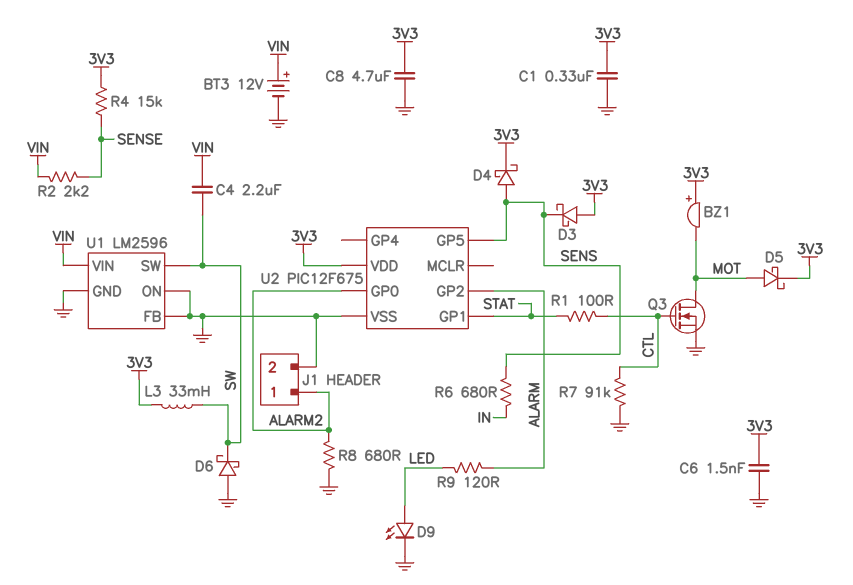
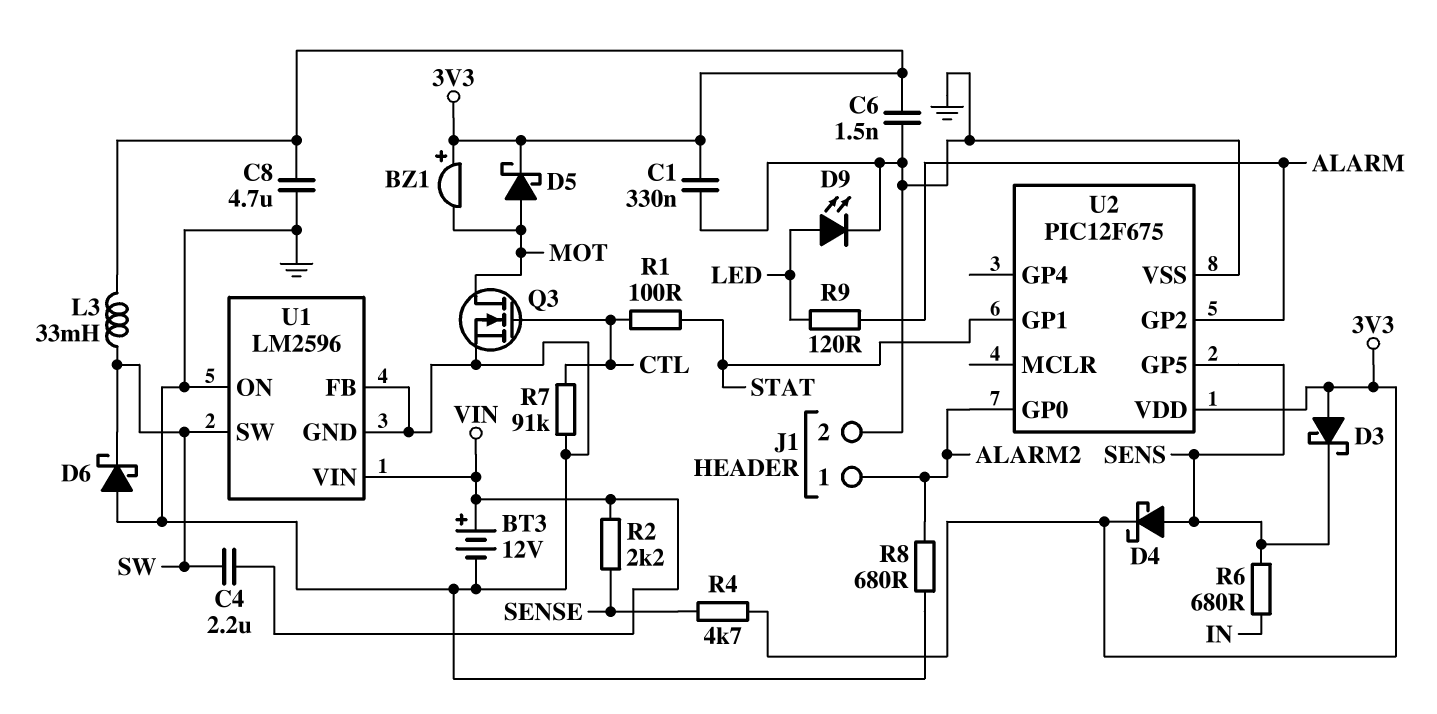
R4: 15k (3V3, SENSE) -> 4.7k (3V3, SENSE)

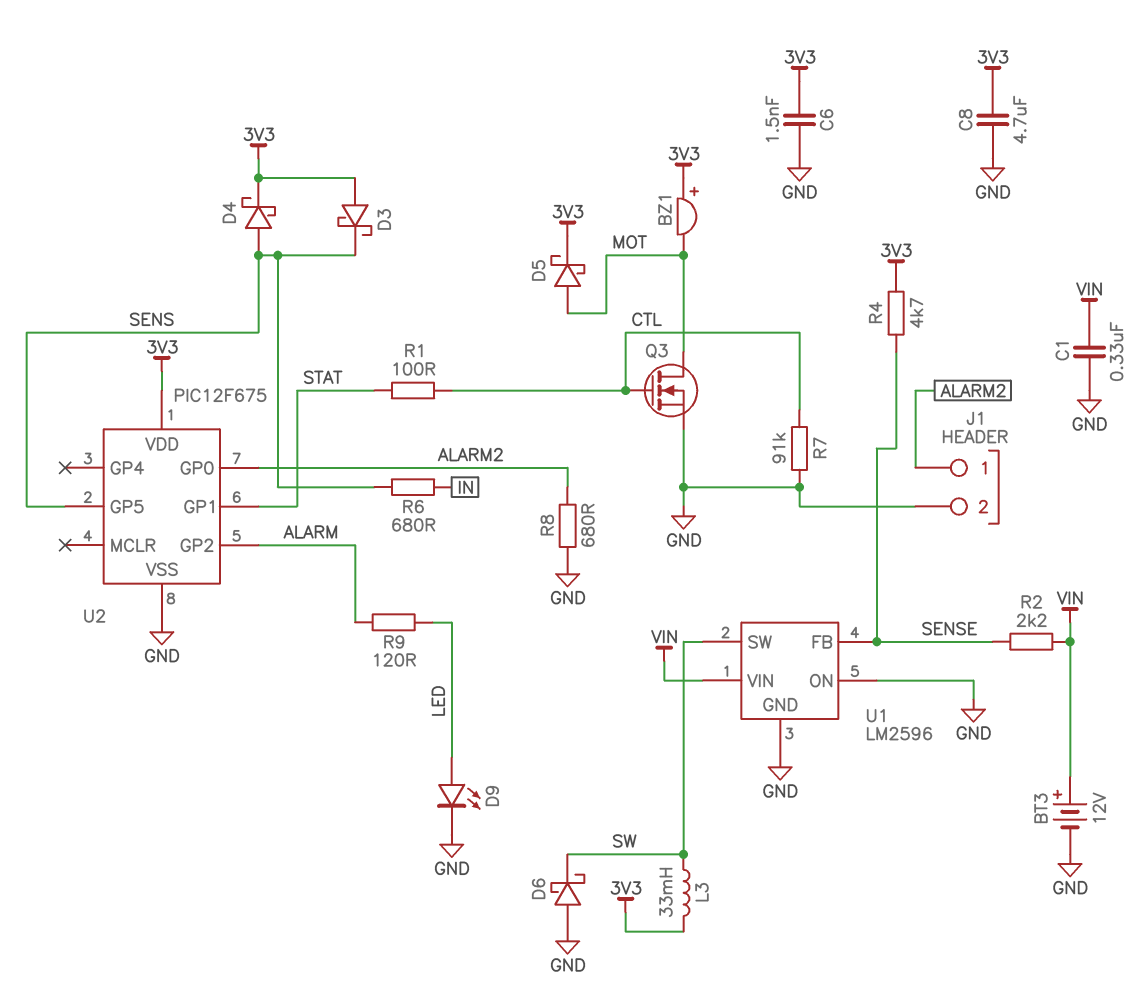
C1: 330nF (3V3, GND) -> 330nF (GND, VIN)
C4: 2.2uF (SW, VIN) -> none
U1 pin FB: GND -> SENSE

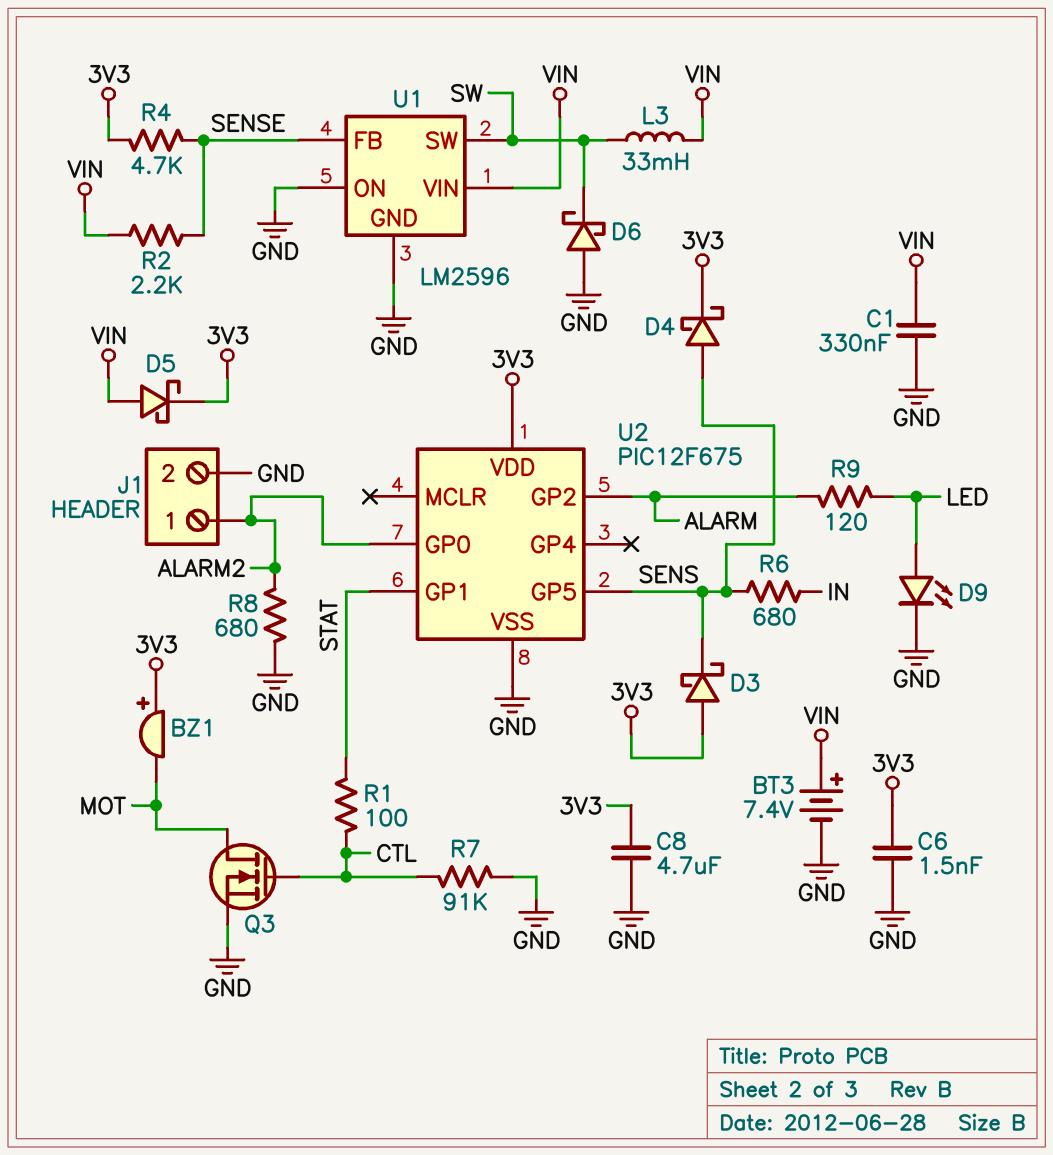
BT3: 12V (plus VIN, minus GND) -> 7.4V (plus VIN, minus GND)
D5: schottky (A MOT, K 3V3) -> schottky (A VIN, K 3V3)
L3: 33mH (3V3, SW) -> 33mH (SW, VIN)

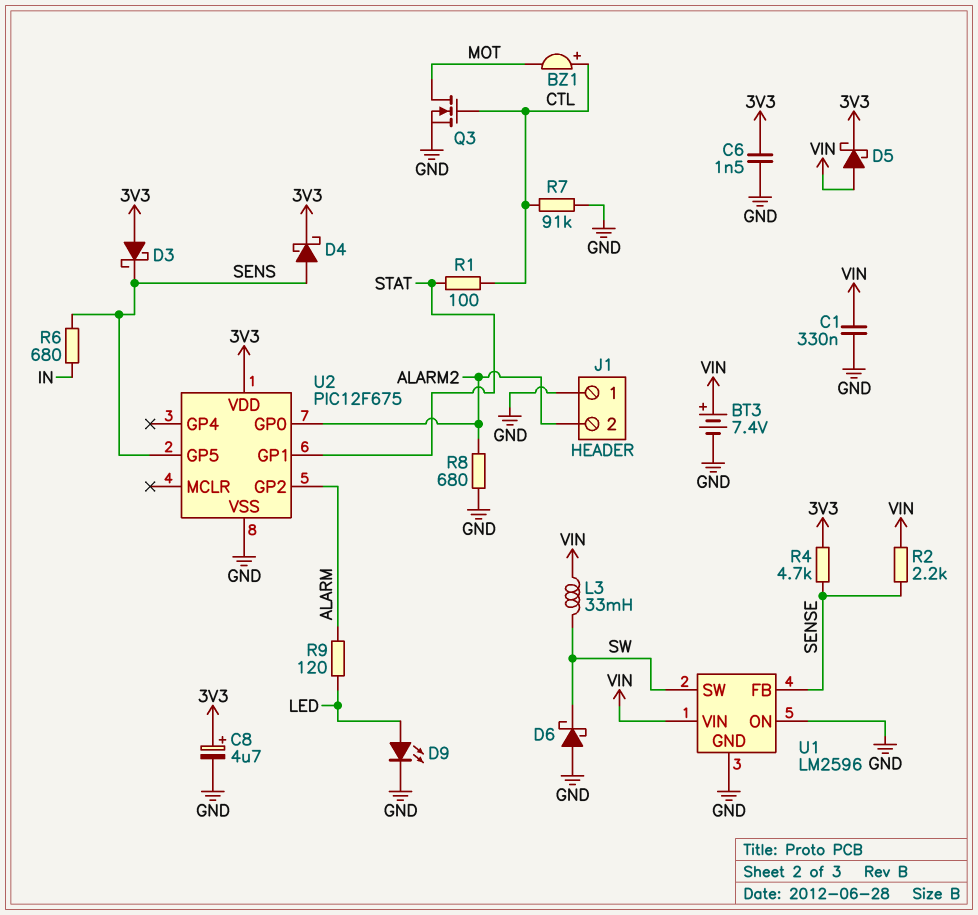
BZ1: buzzer (plus 3V3, minus MOT) -> buzzer (plus CTL, minus MOT)
C8: 4.7uF (3V3, GND) -> 4.7uF (plus 3V3, minus GND)
J1 pin 1: ALARM2 -> GND
J1 pin 2: GND -> ALARM2

